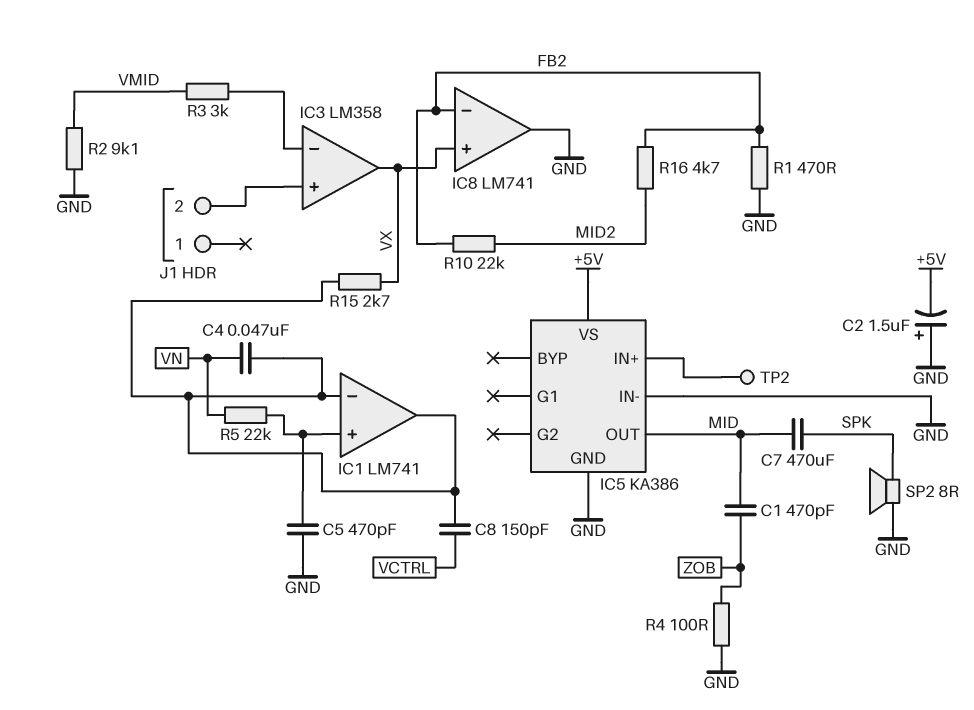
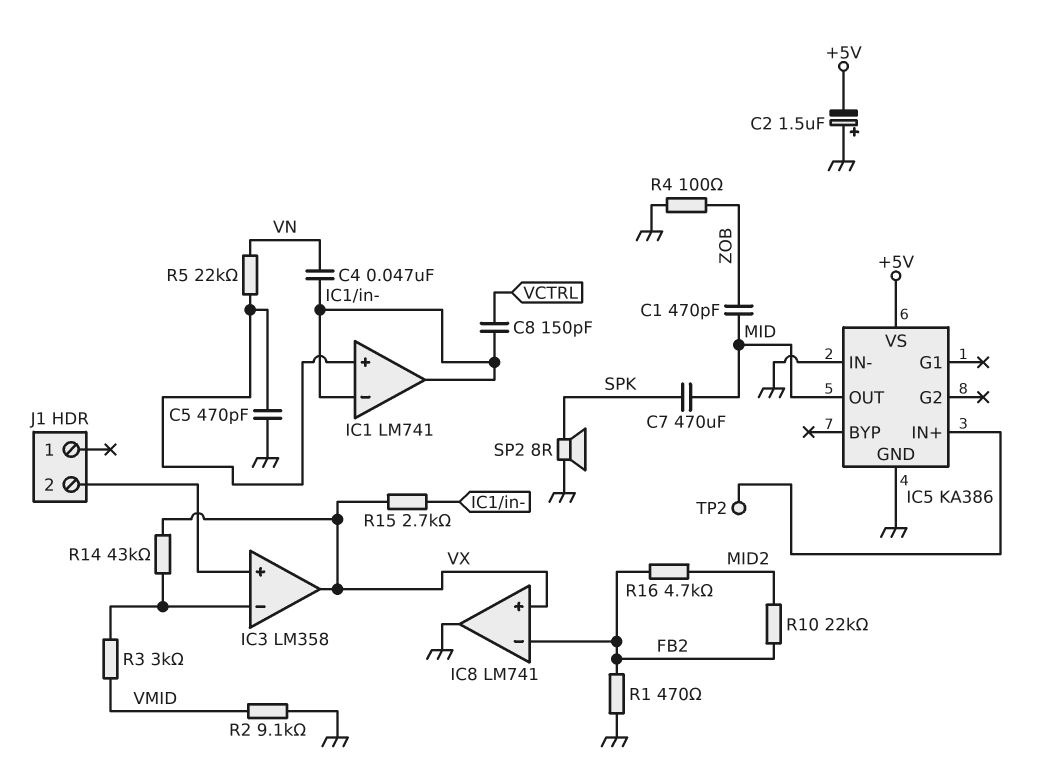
R14: none -> 43k (IC3/in-, VX)

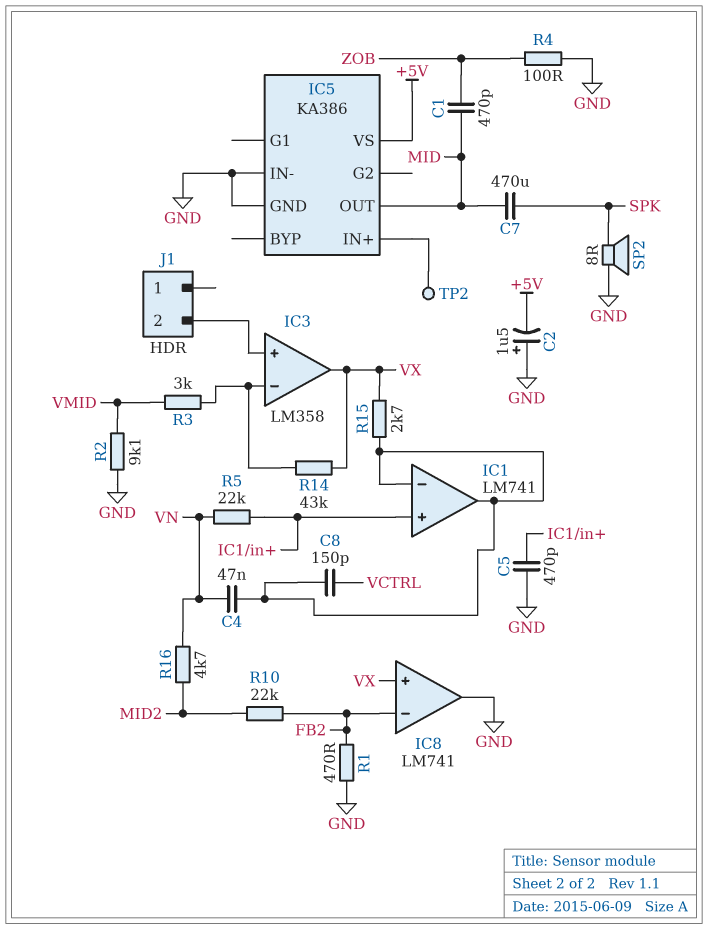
R16: 4.7k (FB2, MID2) -> 4.7k (MID2, VN)

